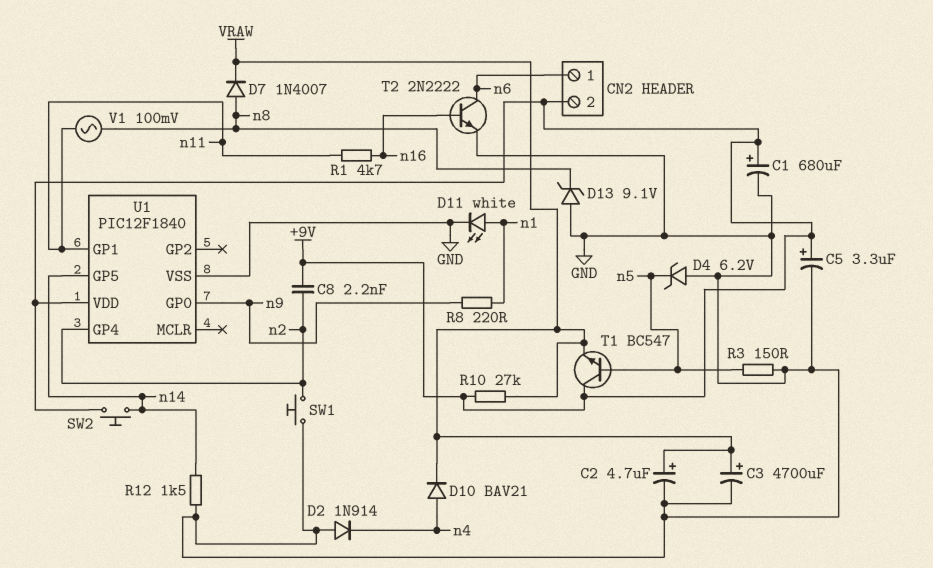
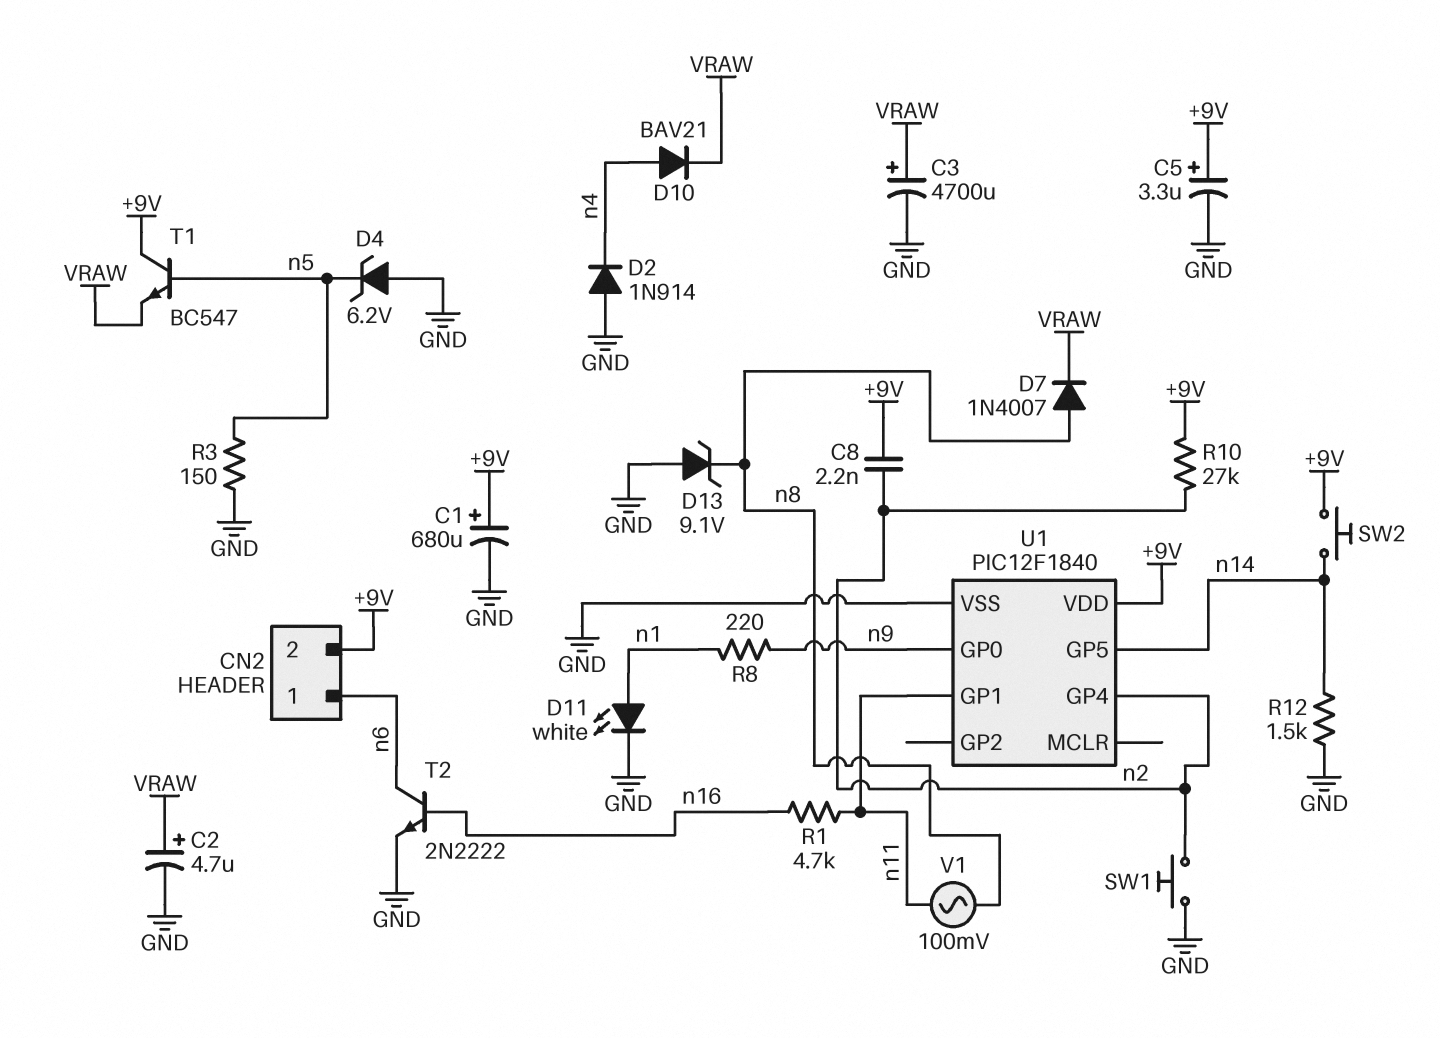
R10: 27k (+9V, VRAW) -> 27k (+9V, n2)

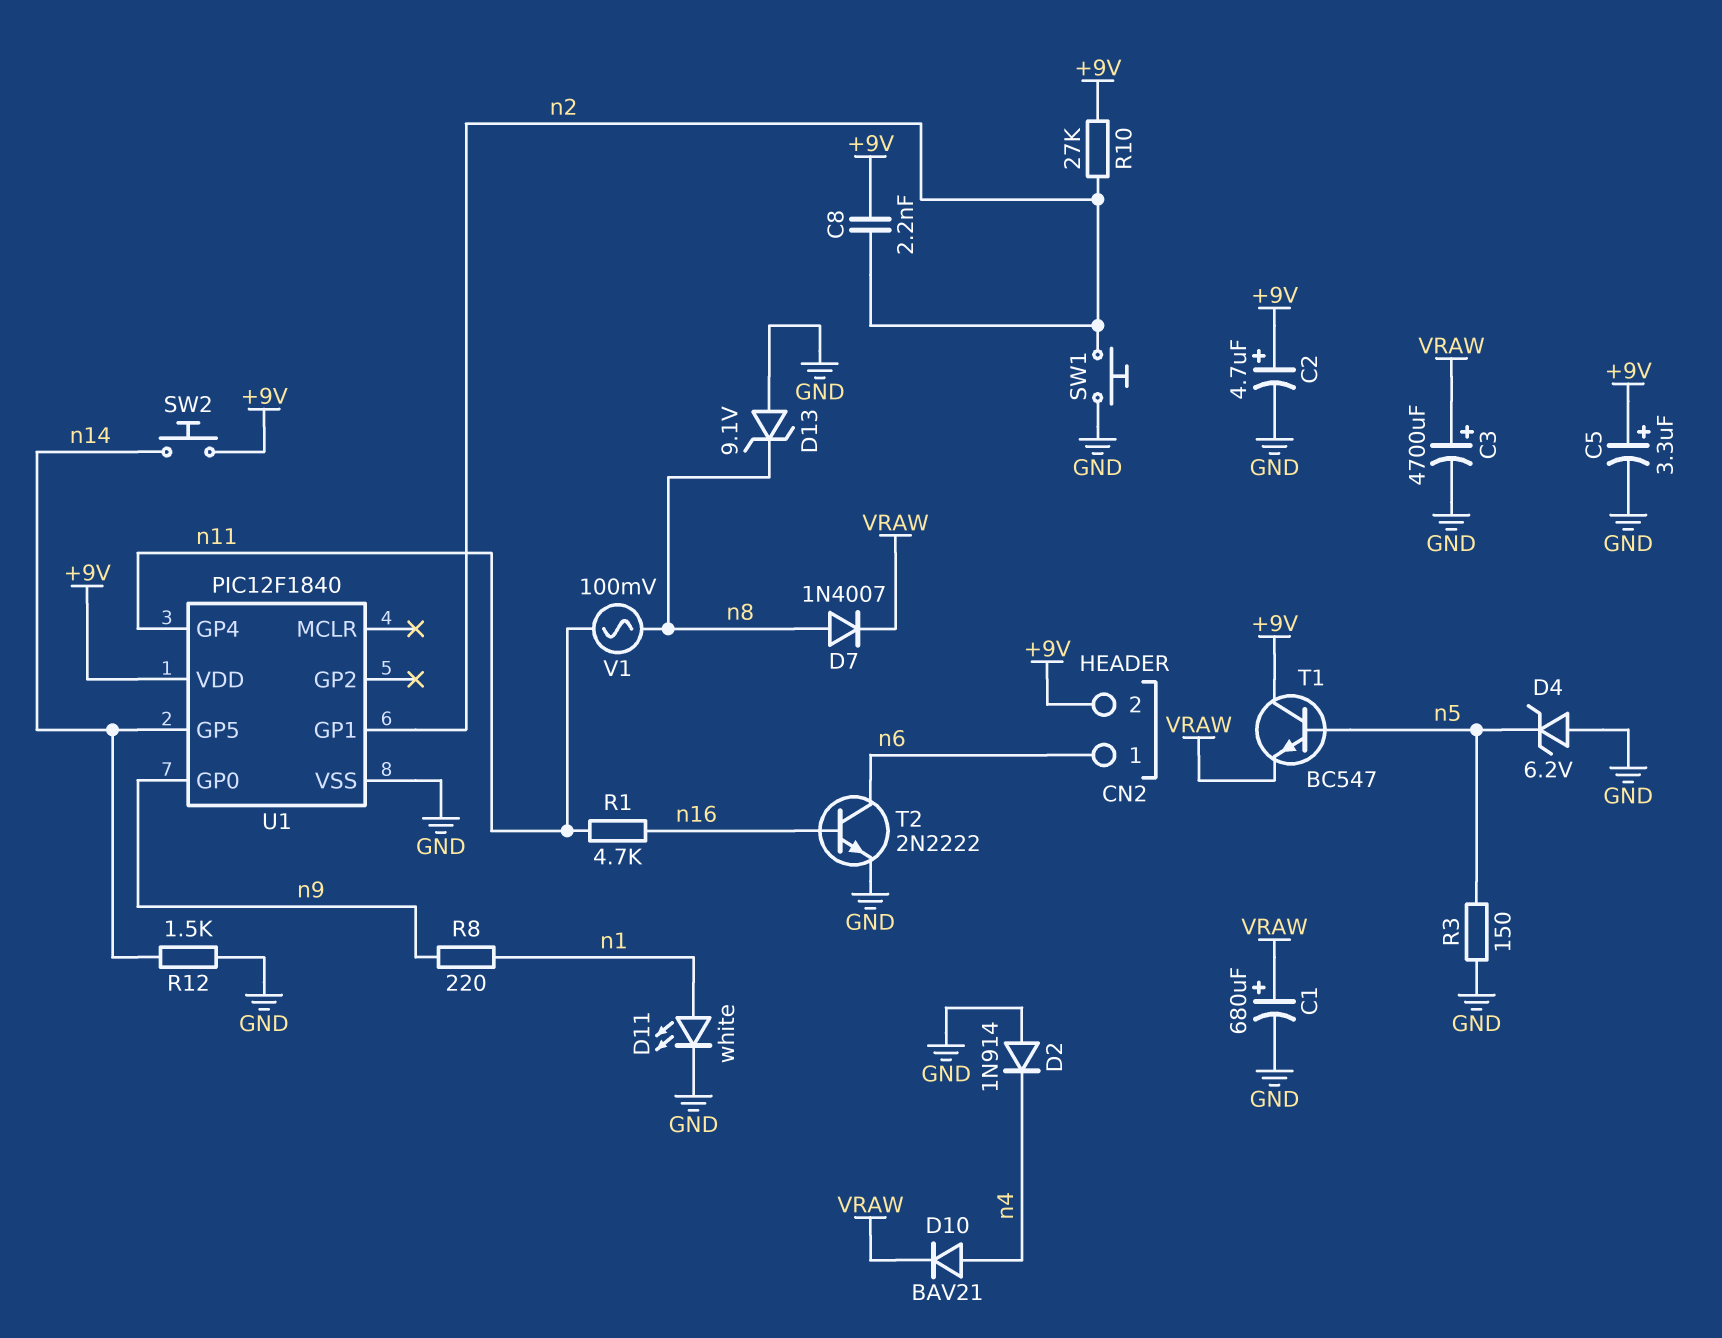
C1: 680uF (plus +9V, minus GND) -> 680uF (plus VRAW, minus GND)
C2: 4.7uF (plus VRAW, minus GND) -> 4.7uF (plus +9V, minus GND)
U1 pin GP1: n11 -> n2
U1 pin GP4: n2 -> n11

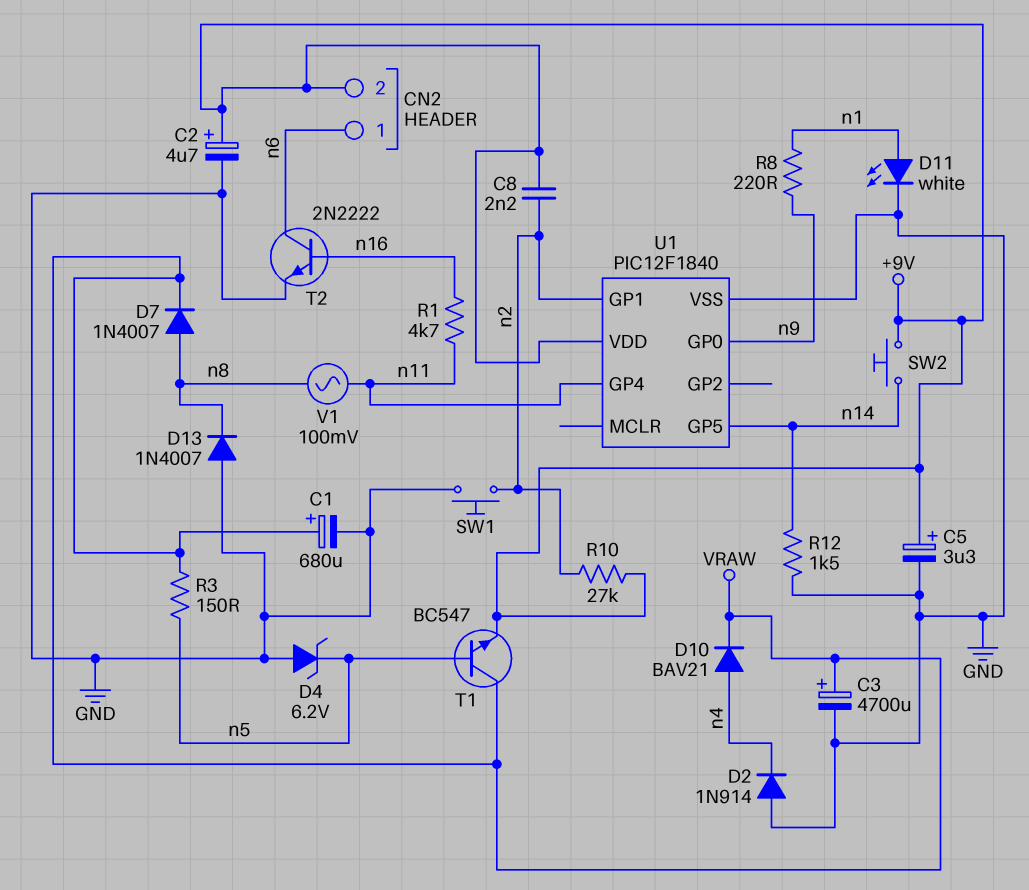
D13: zener 9.1V (A GND, K n8) -> diode 1N4007 (A GND, K n8)
R3: 150 (GND, n5) -> 150 (VRAW, n5)
T1: NPN BC547 (B n5, C +9V, E VRAW) -> NPN BC547 (B n5, C VRAW, E +9V)

